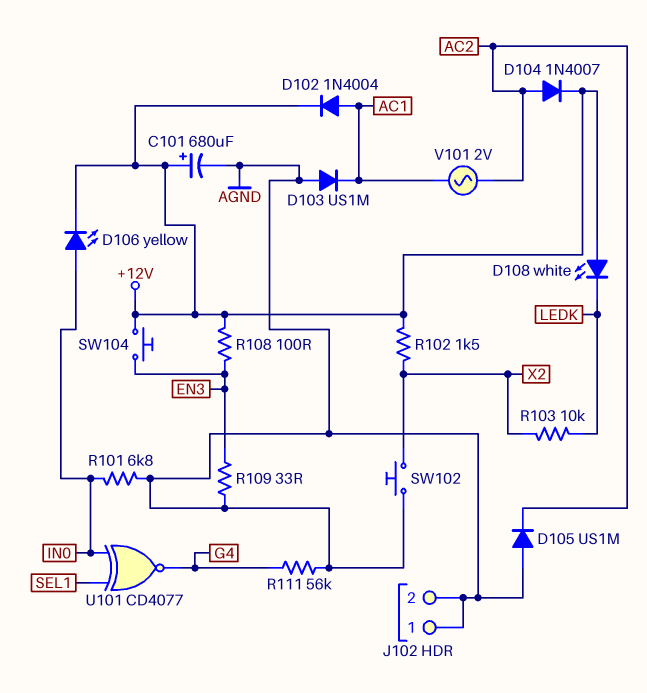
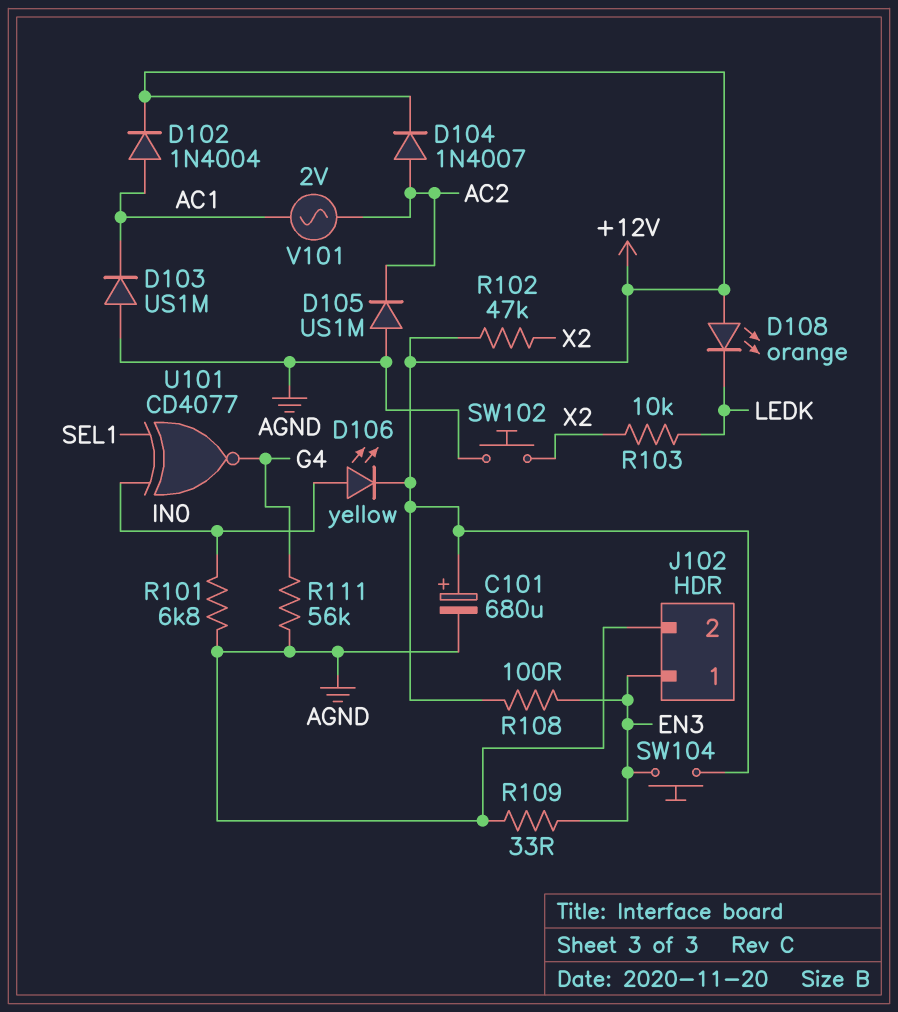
D108: LED white (A +12V, K LEDK) -> LED orange (A +12V, K LEDK)
J102 pin 1: AGND -> EN3
R102: 1.5k (+12V, X2) -> 47k (+12V, X2)

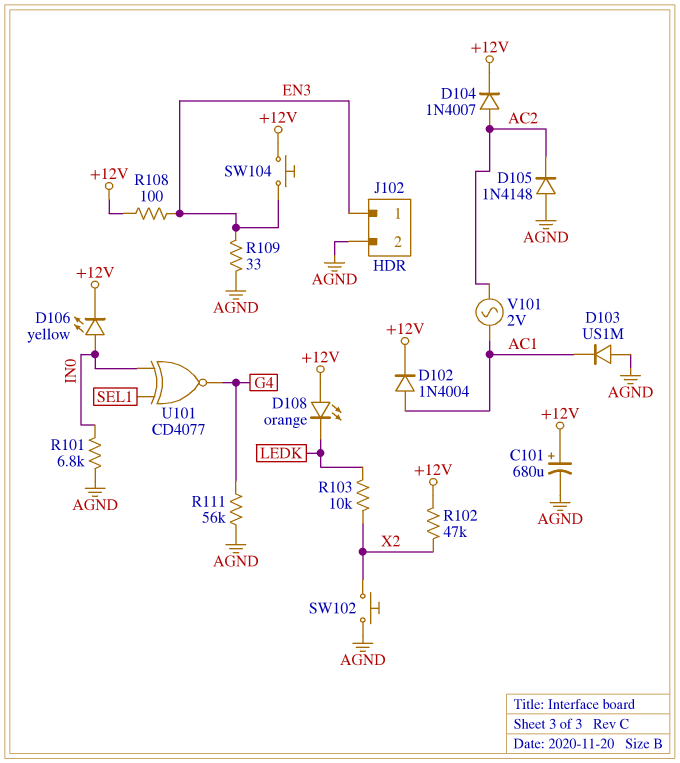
D105: diode US1M (A AGND, K AC2) -> diode 1N4148 (A AGND, K AC2)

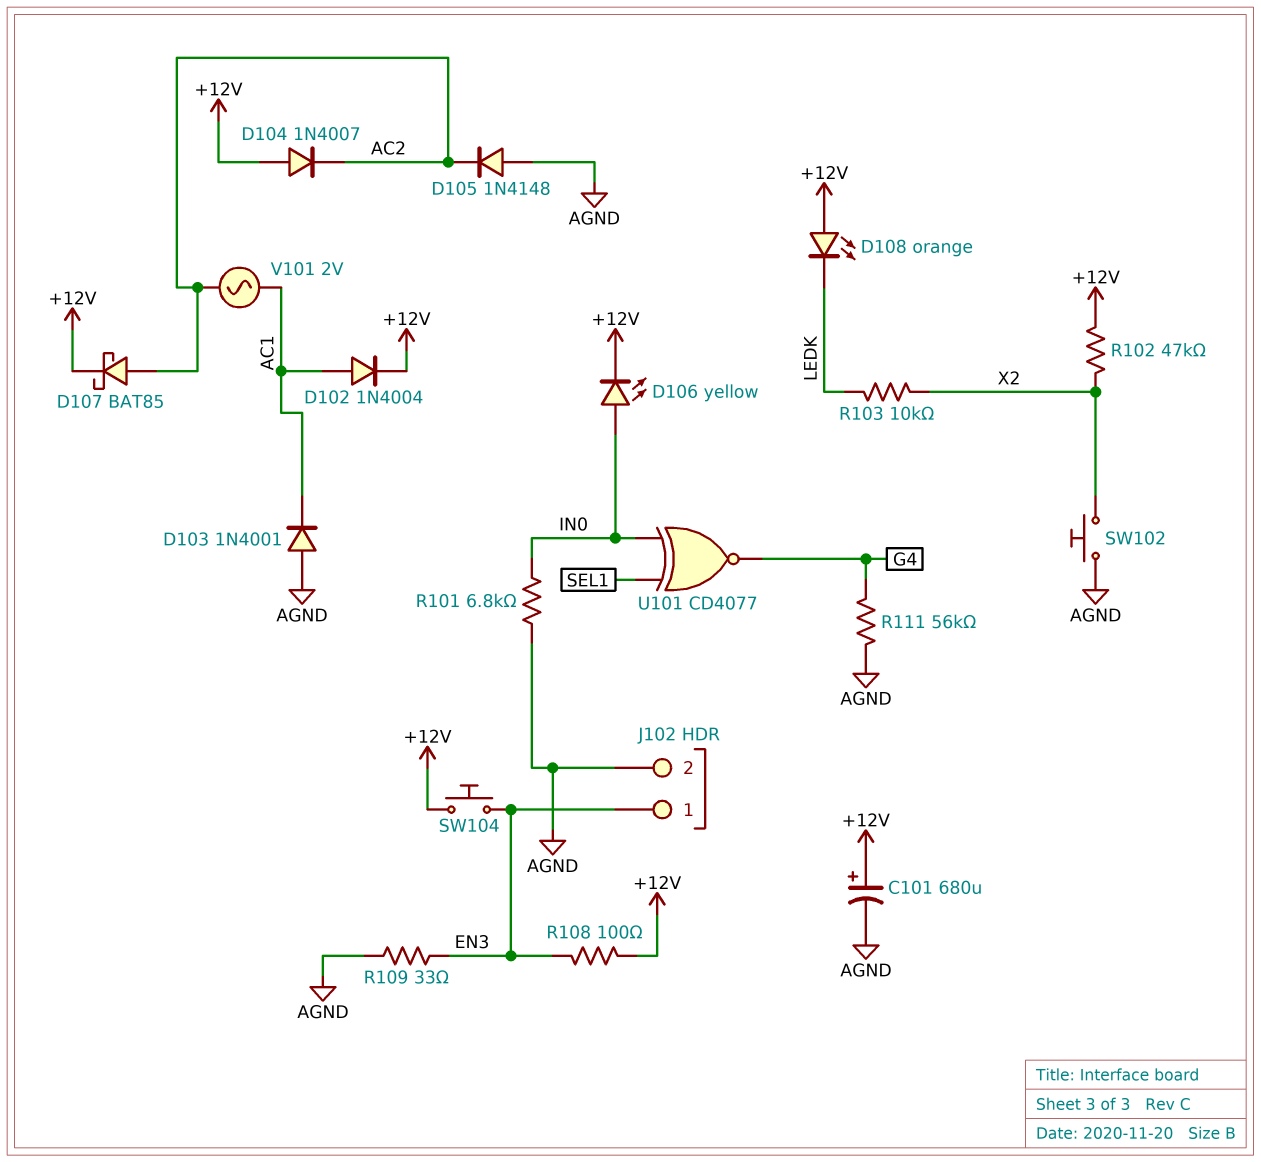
D103: diode US1M (A AGND, K AC1) -> diode 1N4001 (A AGND, K AC1)
D104: diode 1N4007 (A AC2, K +12V) -> diode 1N4007 (A +12V, K AC2)
D107: none -> schottky BAT85 (A AC2, K +12V)

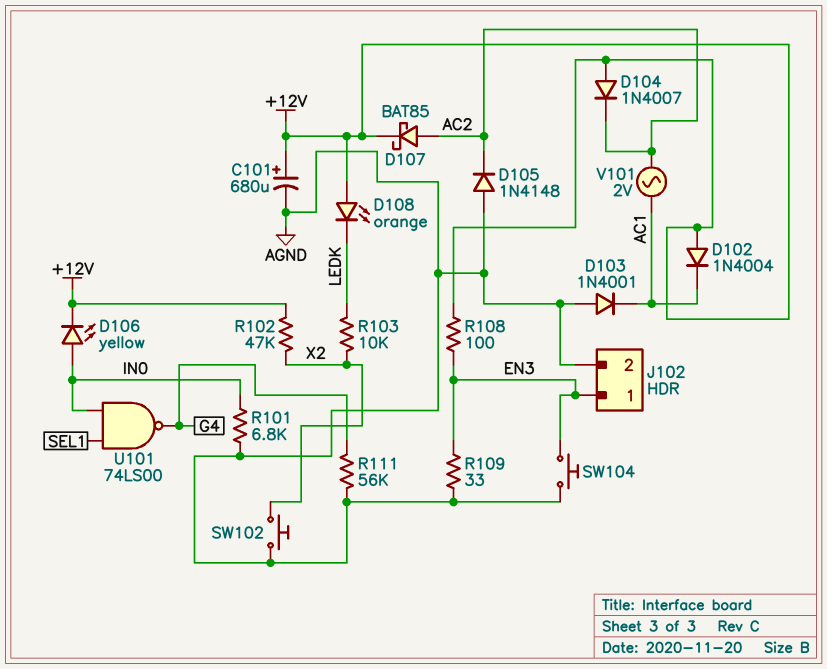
D102: diode 1N4004 (A AC1, K +12V) -> diode 1N4004 (A +12V, K AC1)
SW104: button (+12V, EN3) -> button (AGND, EN3)
U101: XNOR CD4077 (in IN0, in SEL1, out G4) -> NAND 74LS00 (in IN0, in SEL1, out G4)

